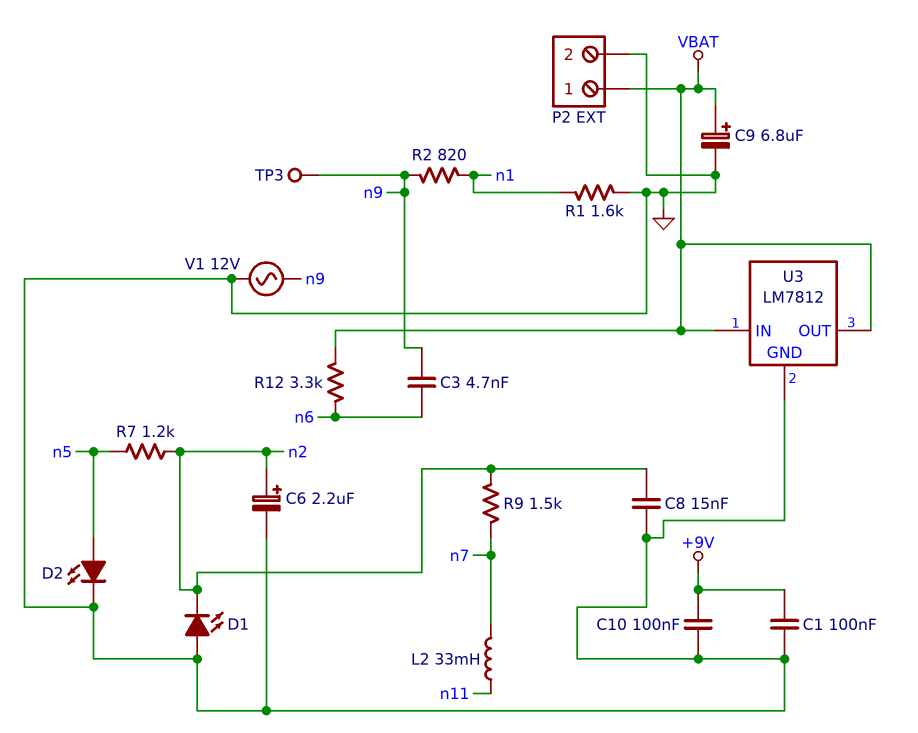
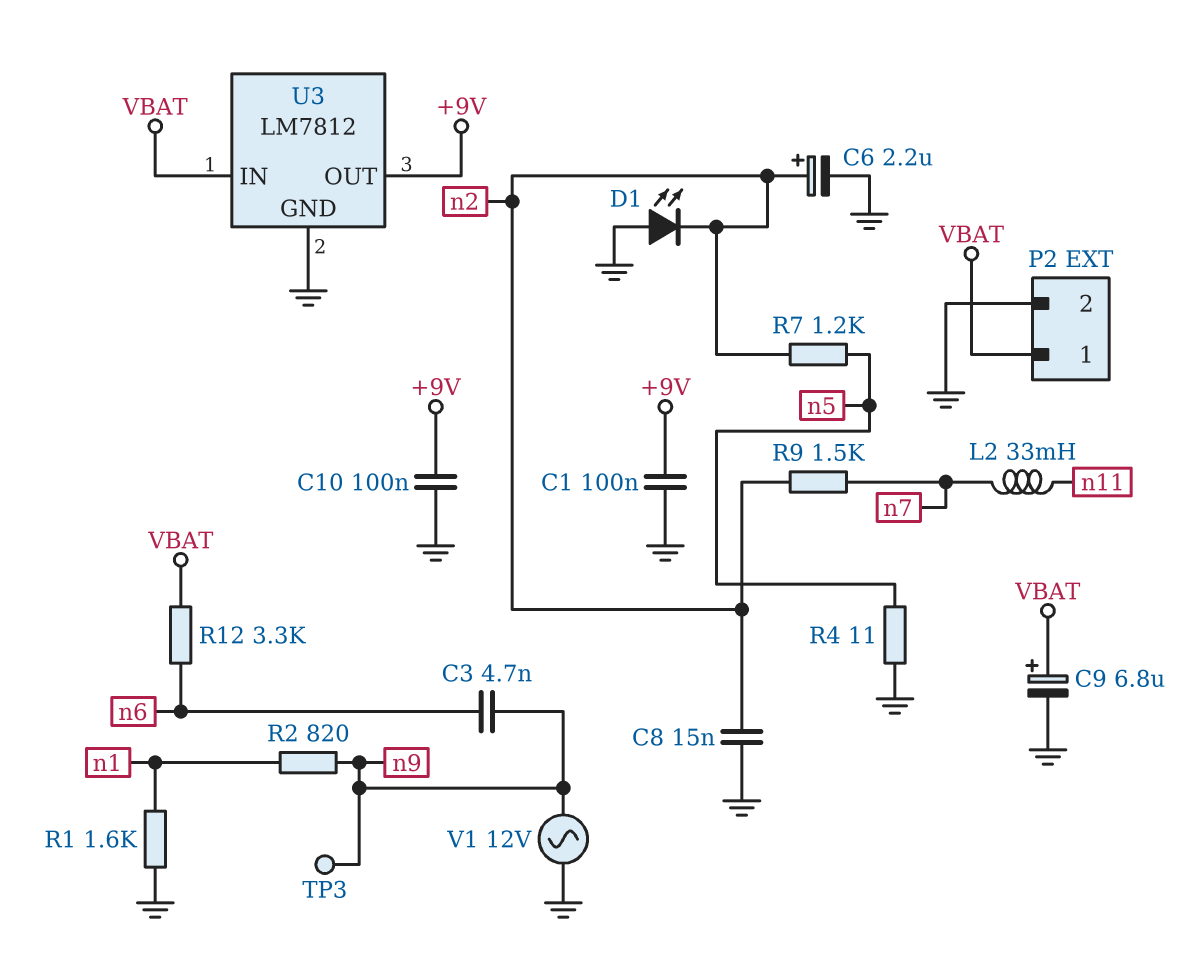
D2: LED (A n5, K GND) -> none
R4: none -> 11 (GND, n5)
U3 pin OUT: VBAT -> +9V

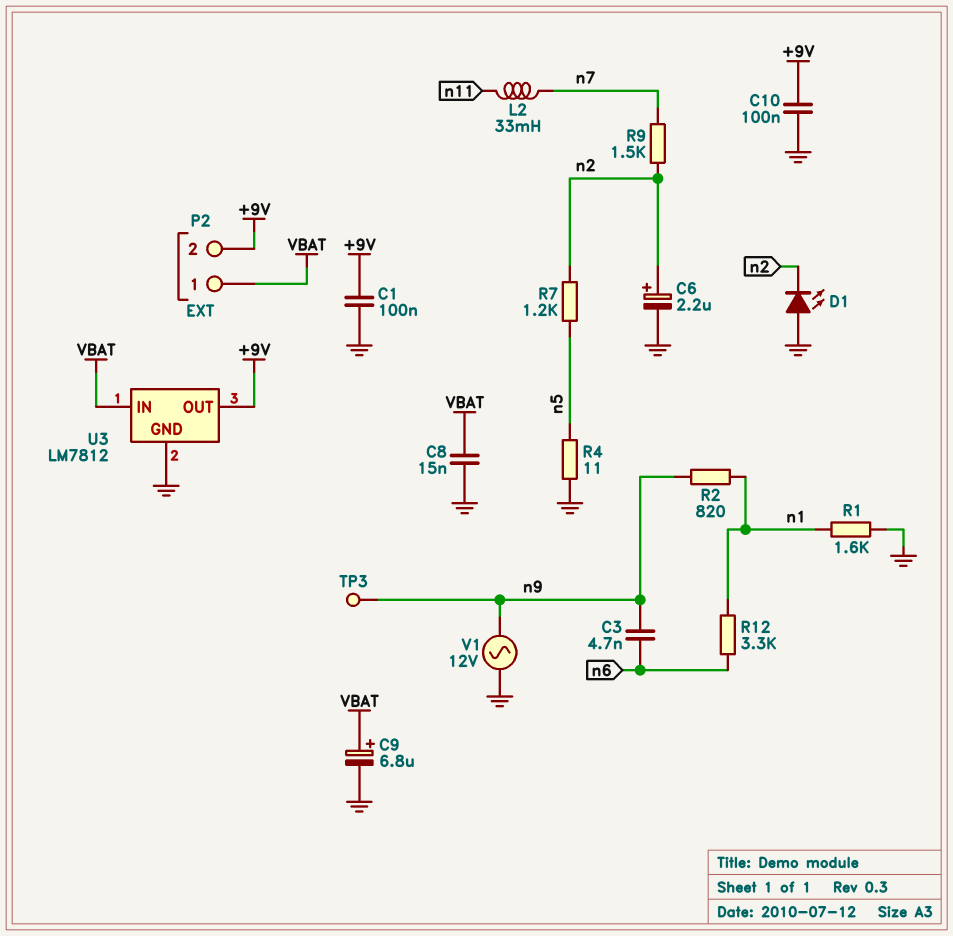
C8: 15nF (GND, n2) -> 15nF (GND, VBAT)
P2 pin 2: GND -> +9V
R12: 3.3k (VBAT, n6) -> 3.3k (n1, n6)

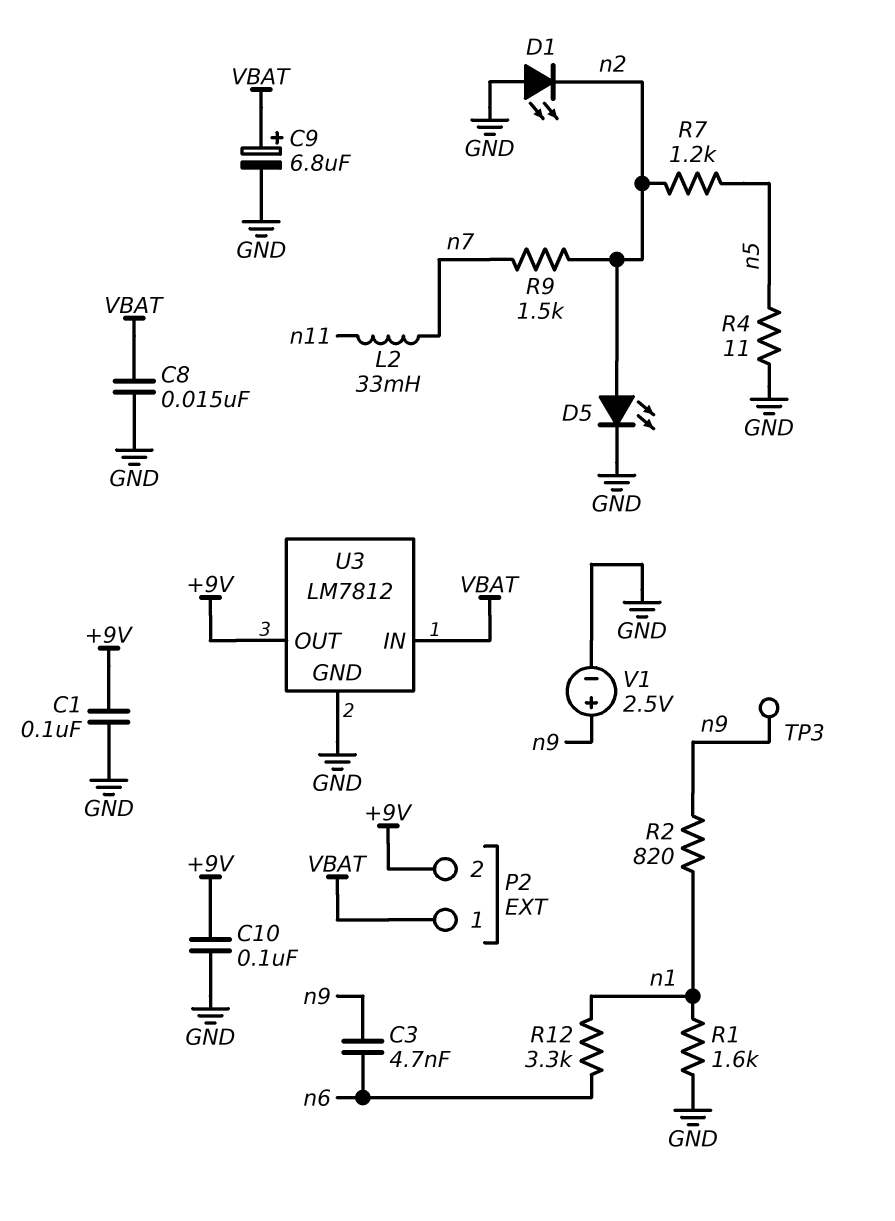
C6: 2.2uF (plus n2, minus GND) -> none
D5: none -> LED (A n2, K GND)
V1: AC 12V (GND, n9) -> 2.5V (plus n9, minus GND)

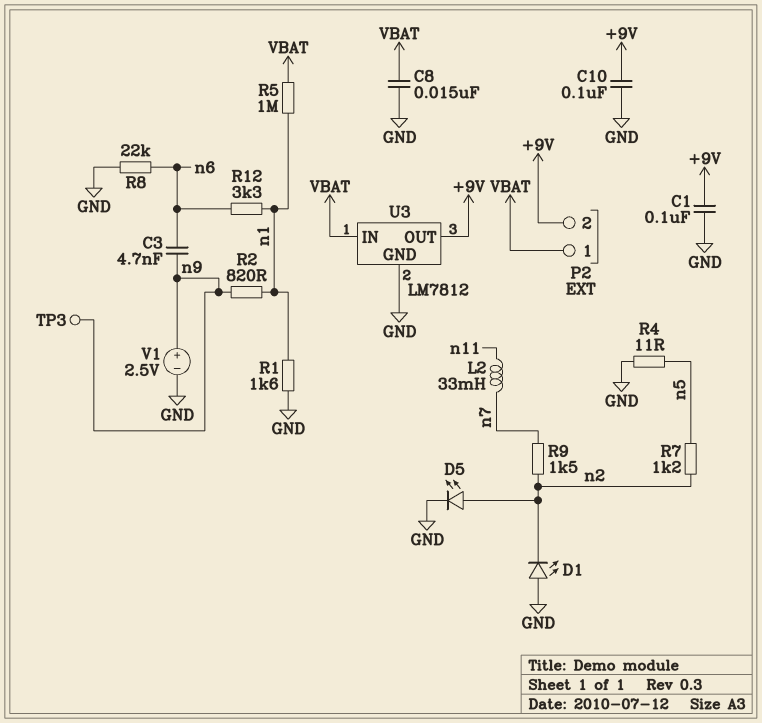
C9: 6.8uF (plus VBAT, minus GND) -> none
R5: none -> 1M (VBAT, n1)
R8: none -> 22k (GND, n6)

